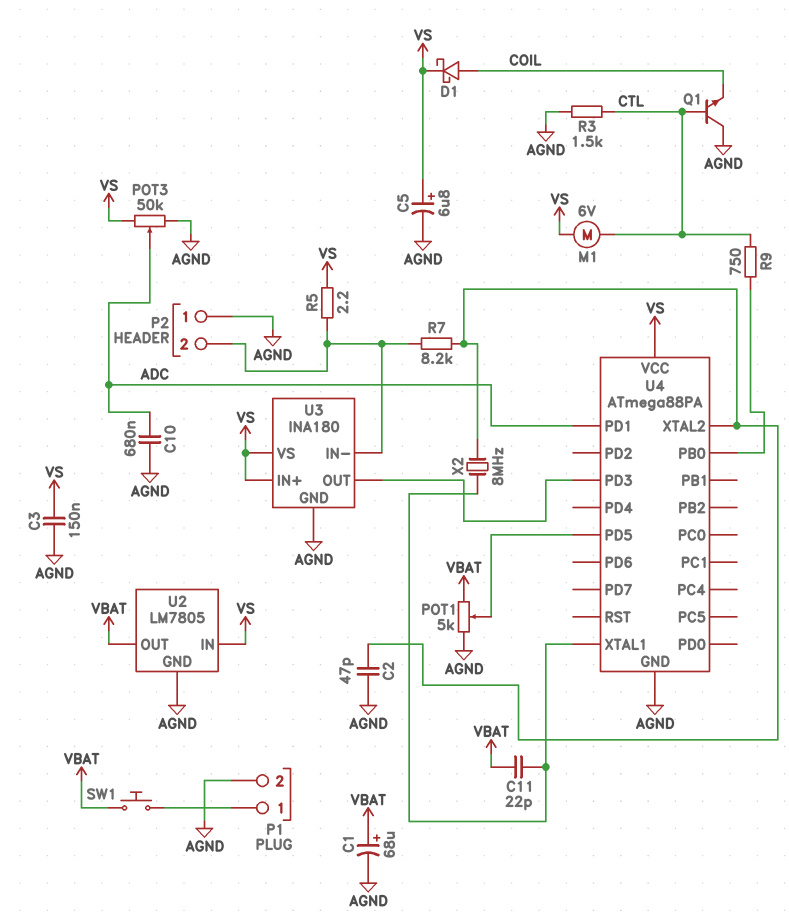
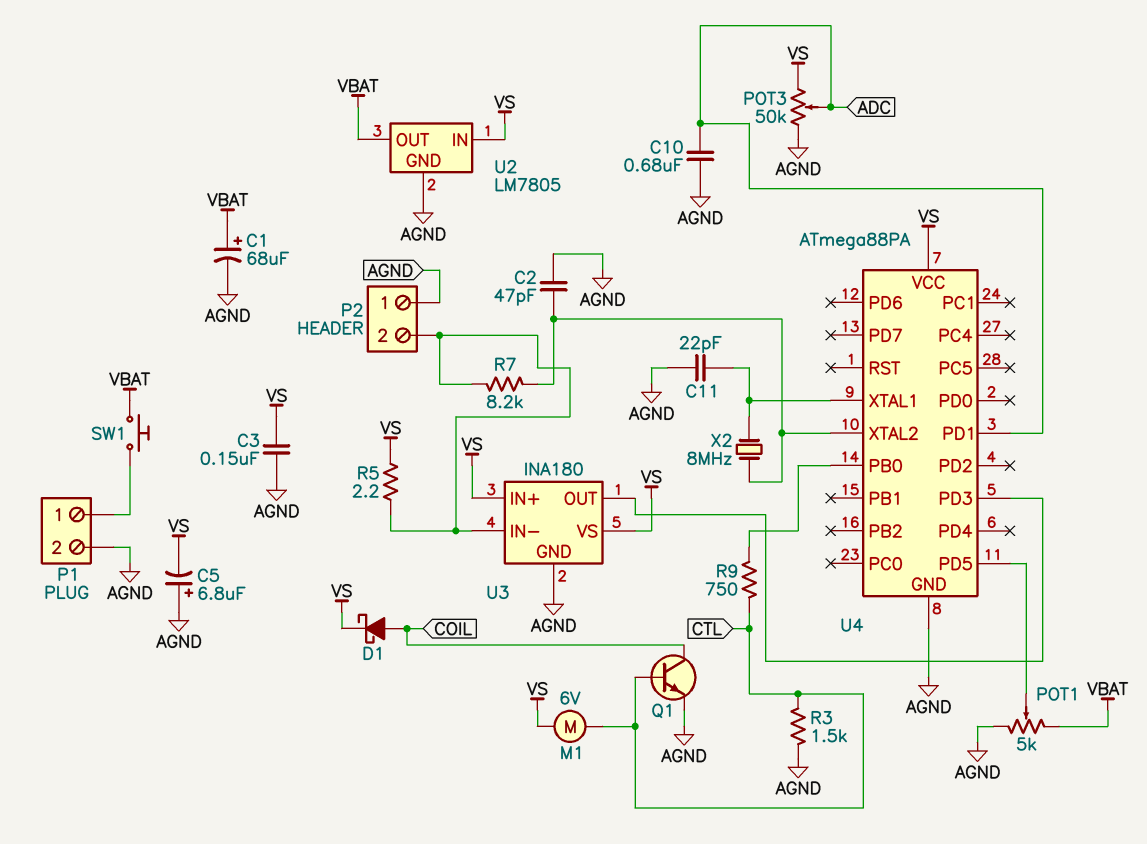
C5: 6.8uF (plus VS, minus AGND) -> 6.8uF (plus AGND, minus VS)
C11: 22pF (U4/XTAL1, VBAT) -> 22pF (AGND, U4/XTAL1)
Q1: NPN (B CTL, C AGND, E COIL) -> NPN (B CTL, C COIL, E AGND)

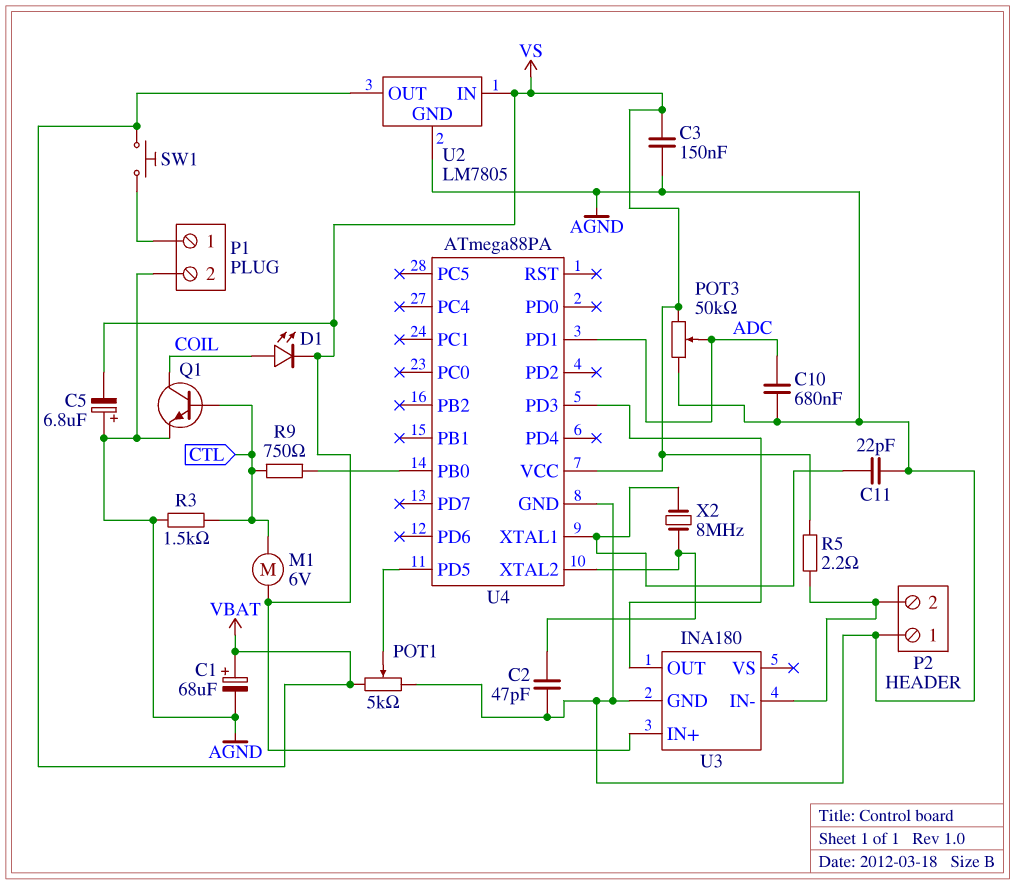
D1: schottky (A COIL, K VS) -> LED (A COIL, K VS)
R7: 8.2k (P2/2, U4/XTAL2) -> none
U3 pin VS: VS -> none

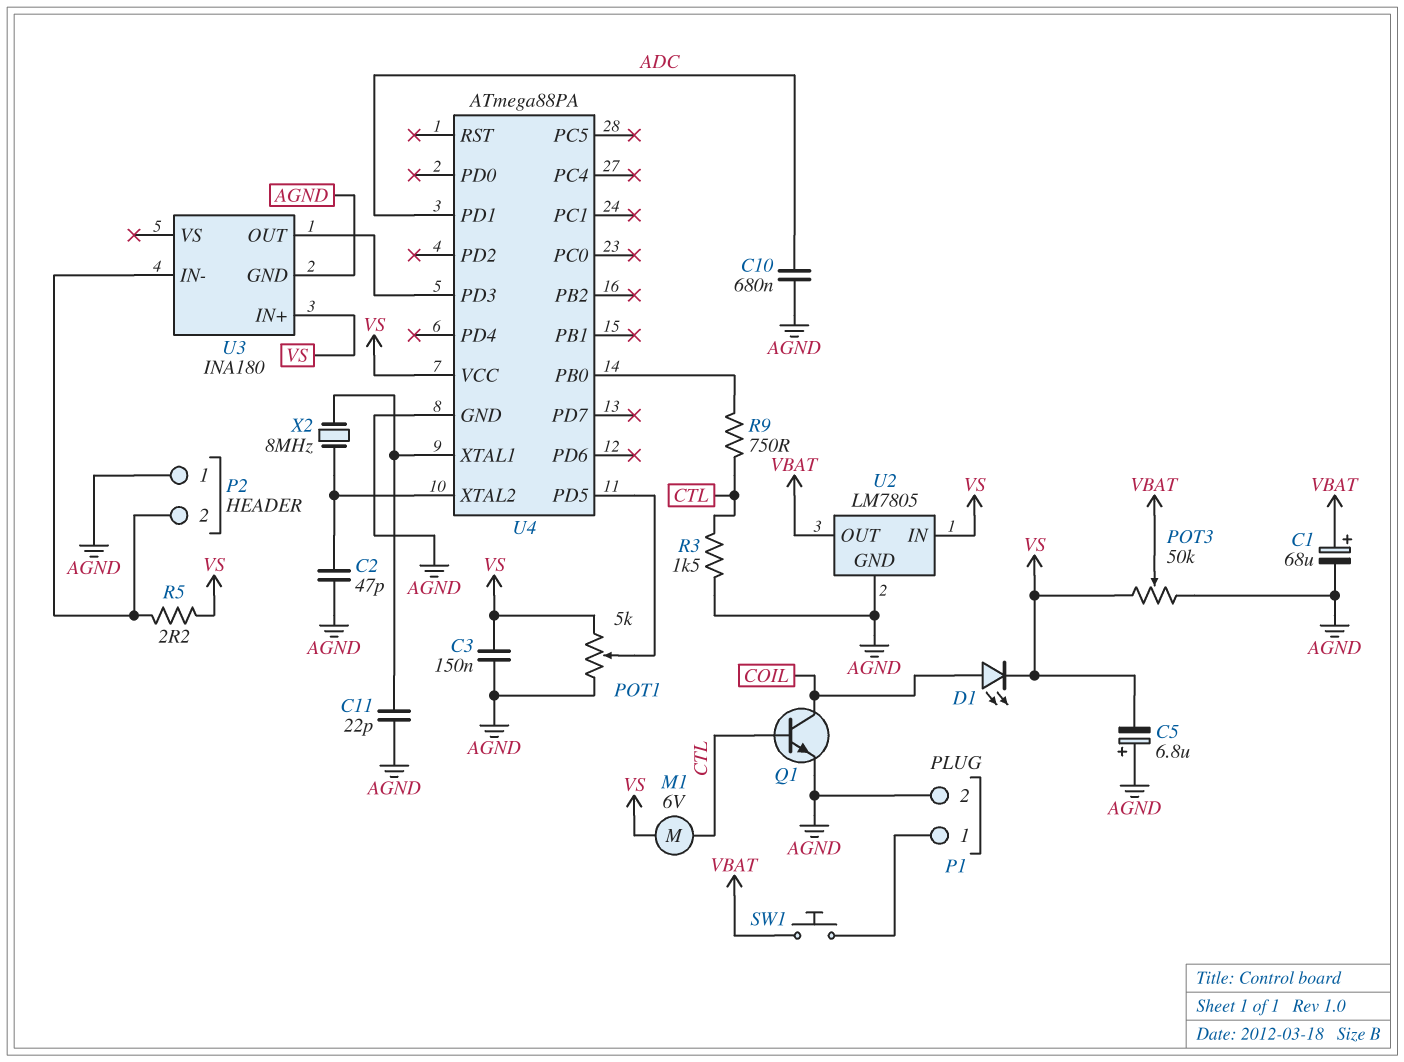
POT1: 5k (AGND, VBAT, wiper U4/PD5) -> 5k (AGND, VS, wiper U4/PD5)
POT3: 50k (AGND, VS, wiper ADC) -> 50k (AGND, VS, wiper VBAT)

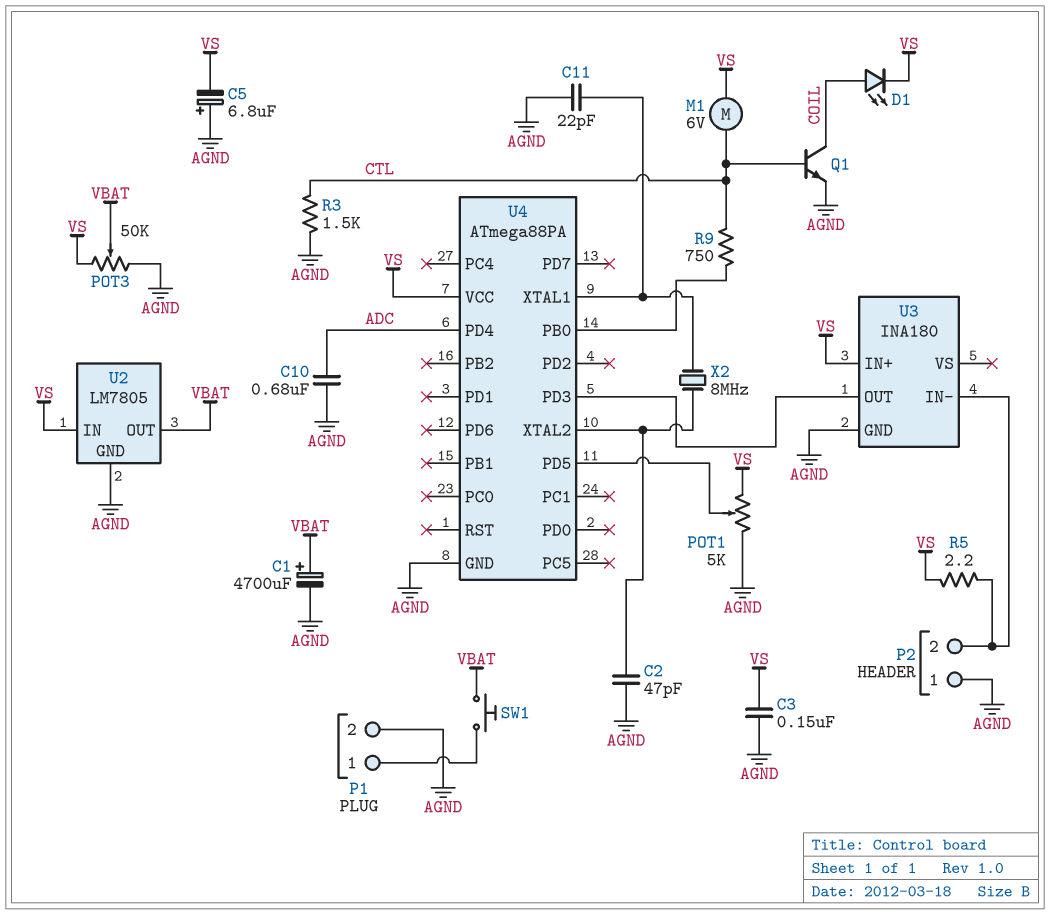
C1: 68uF (plus VBAT, minus AGND) -> 4700uF (plus VBAT, minus AGND)
U4 pin PD1: ADC -> none
U4 pin PD4: none -> ADC

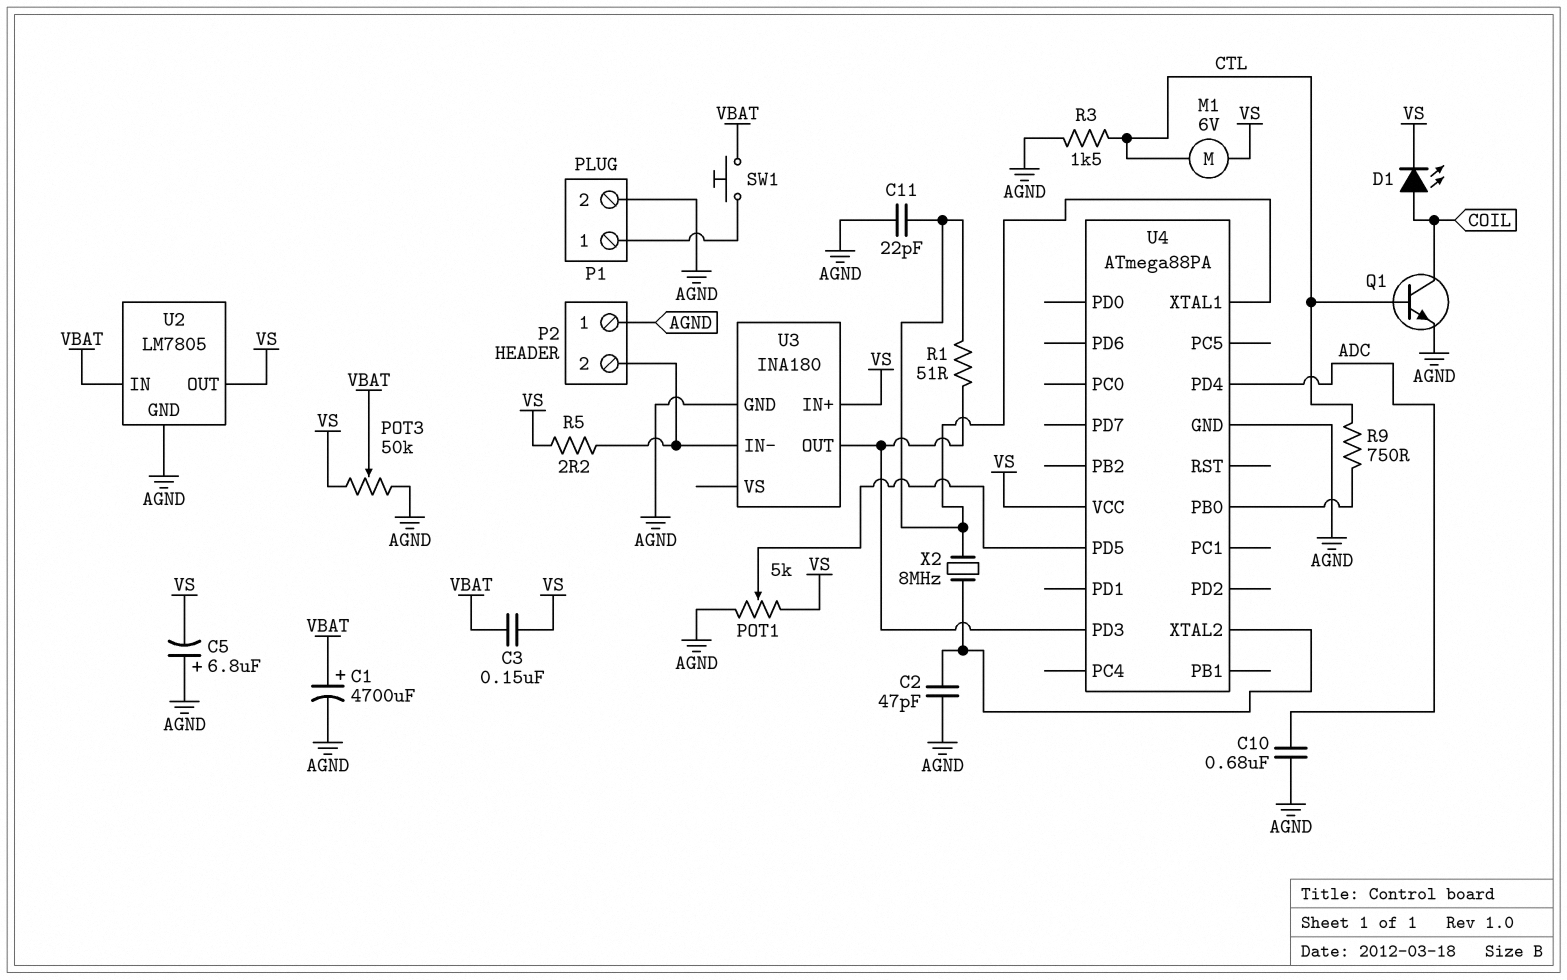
C3: 150nF (AGND, VS) -> 150nF (VBAT, VS)
R1: none -> 51 (U3/OUT, U4/XTAL1)
U2 pin IN: VS -> VBAT
U2 pin OUT: VBAT -> VS

